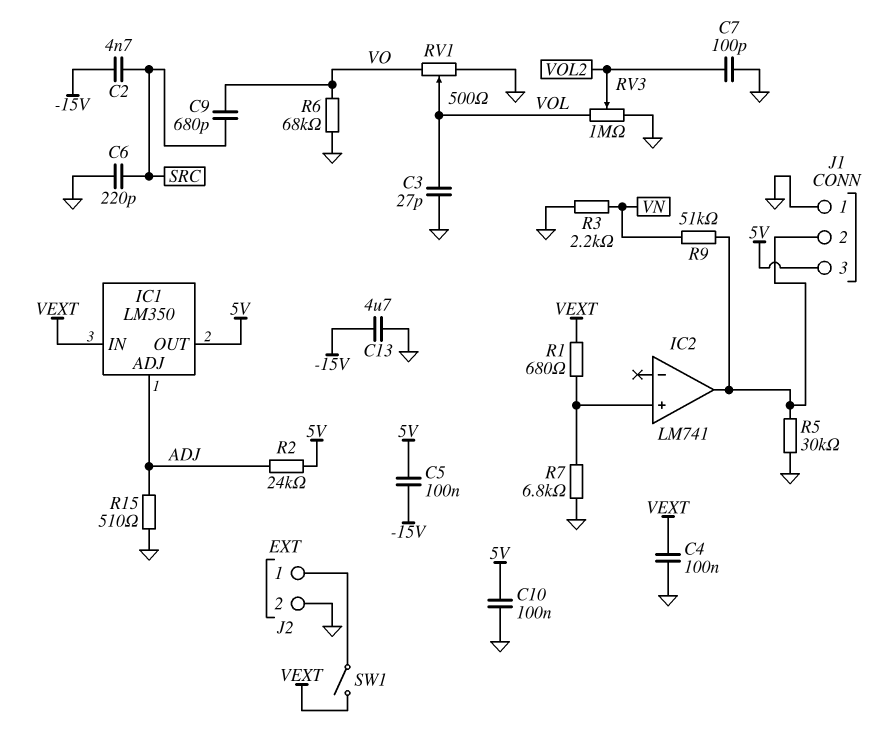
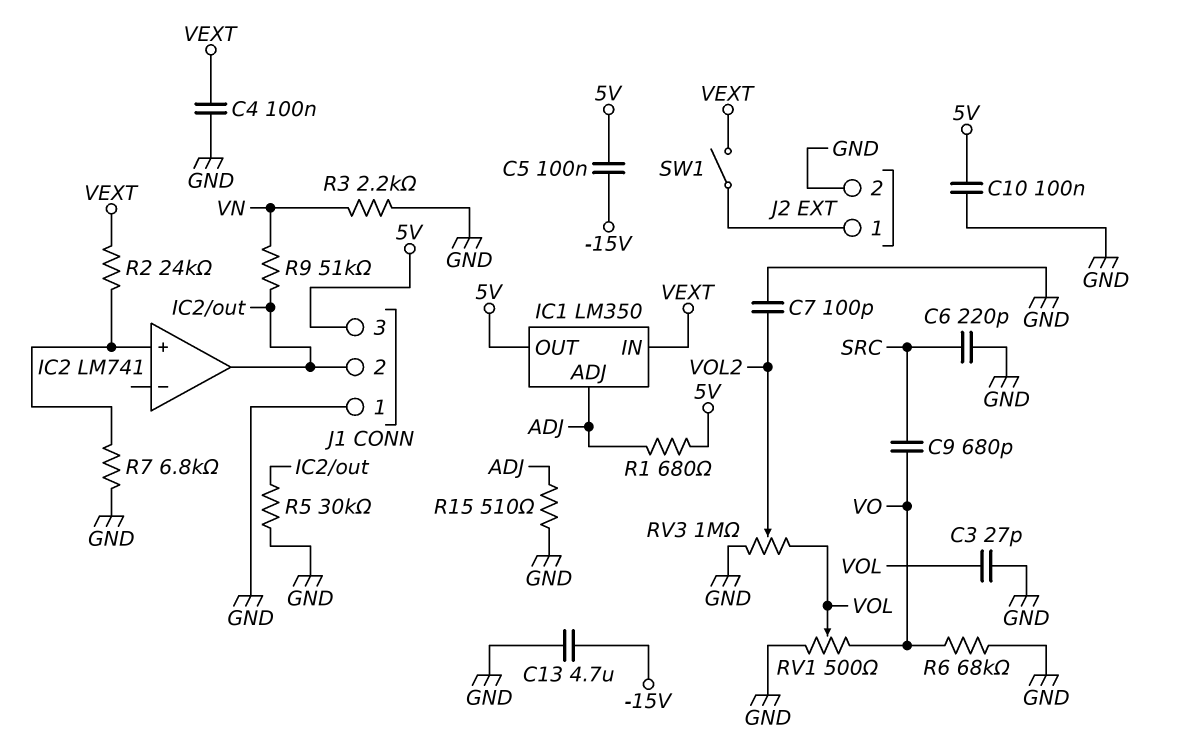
C2: 4.7nF (-15V, SRC) -> none
R1: 680 (IC2/in+, VEXT) -> 680 (5V, ADJ)
R2: 24k (5V, ADJ) -> 24k (IC2/in+, VEXT)

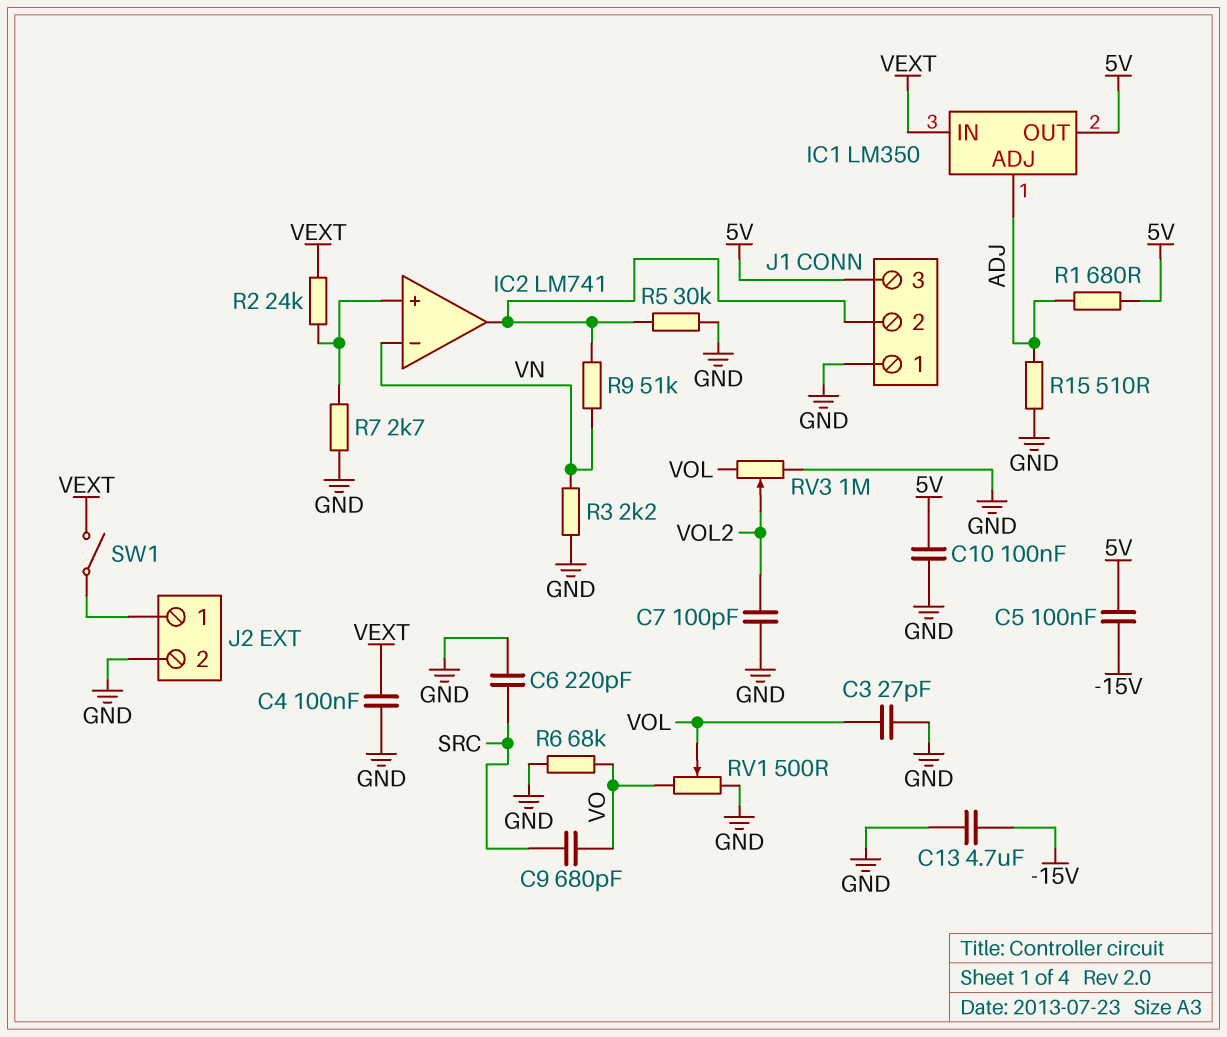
IC2 pin in-: none -> VN
R7: 6.8k (GND, IC2/in+) -> 2.7k (GND, IC2/in+)

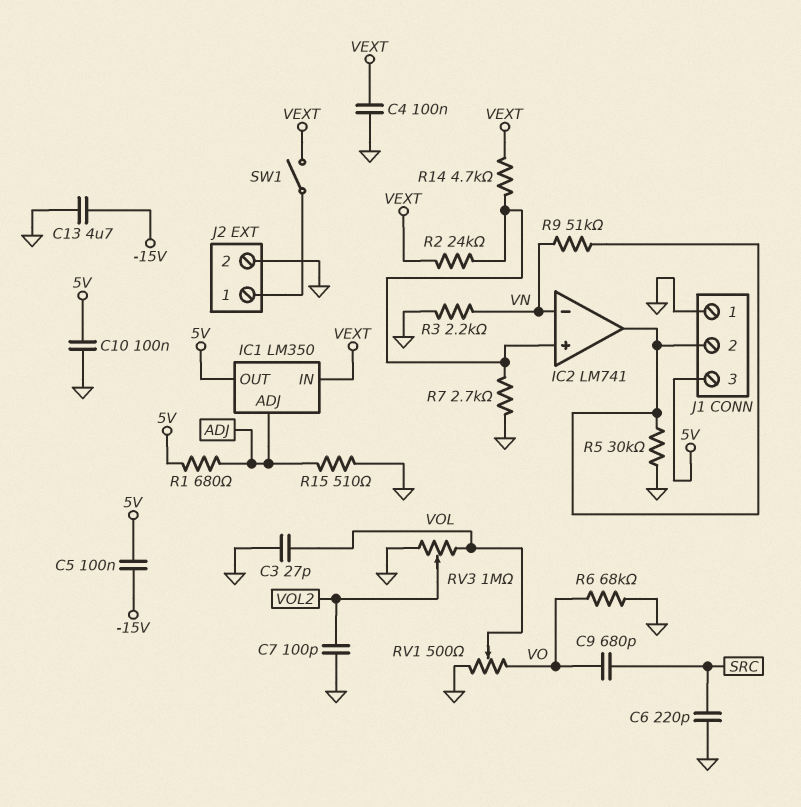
R14: none -> 4.7k (IC2/in+, VEXT)

